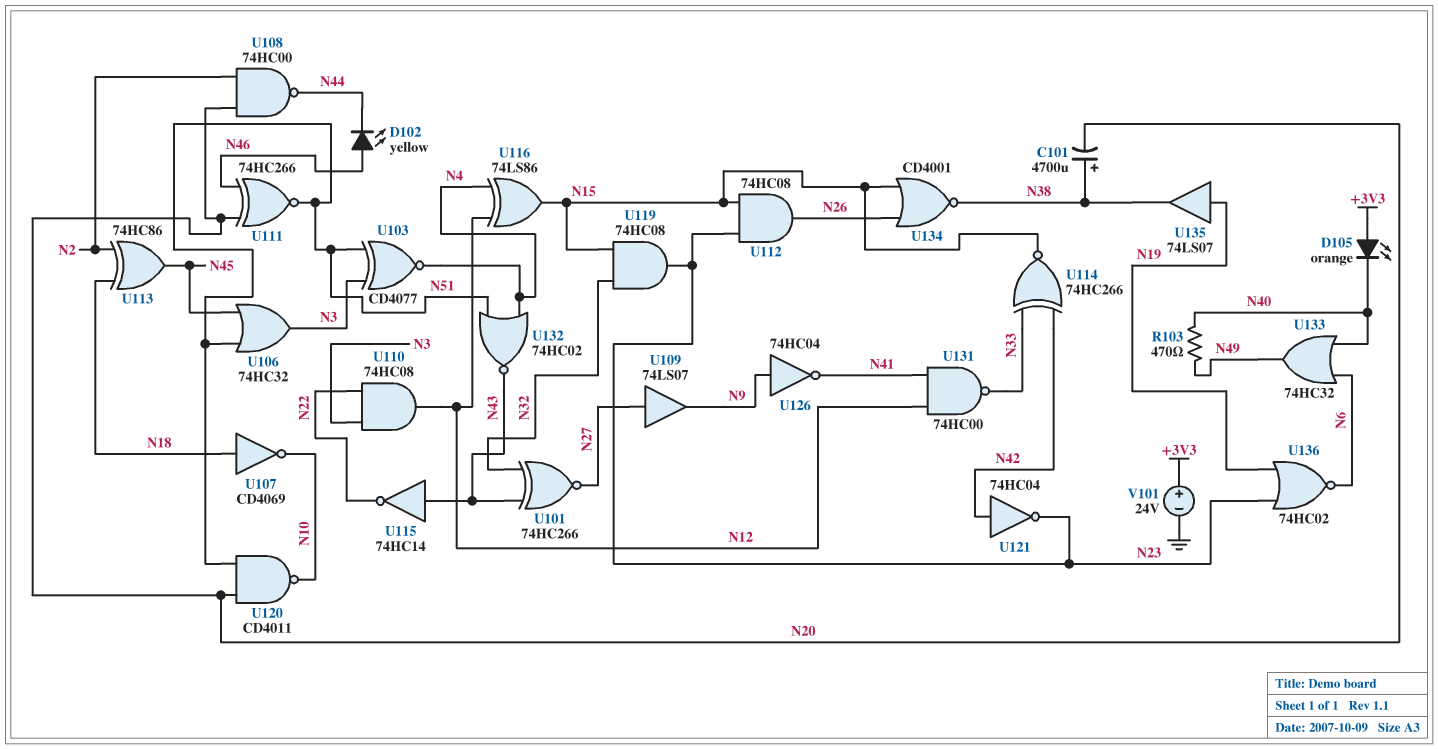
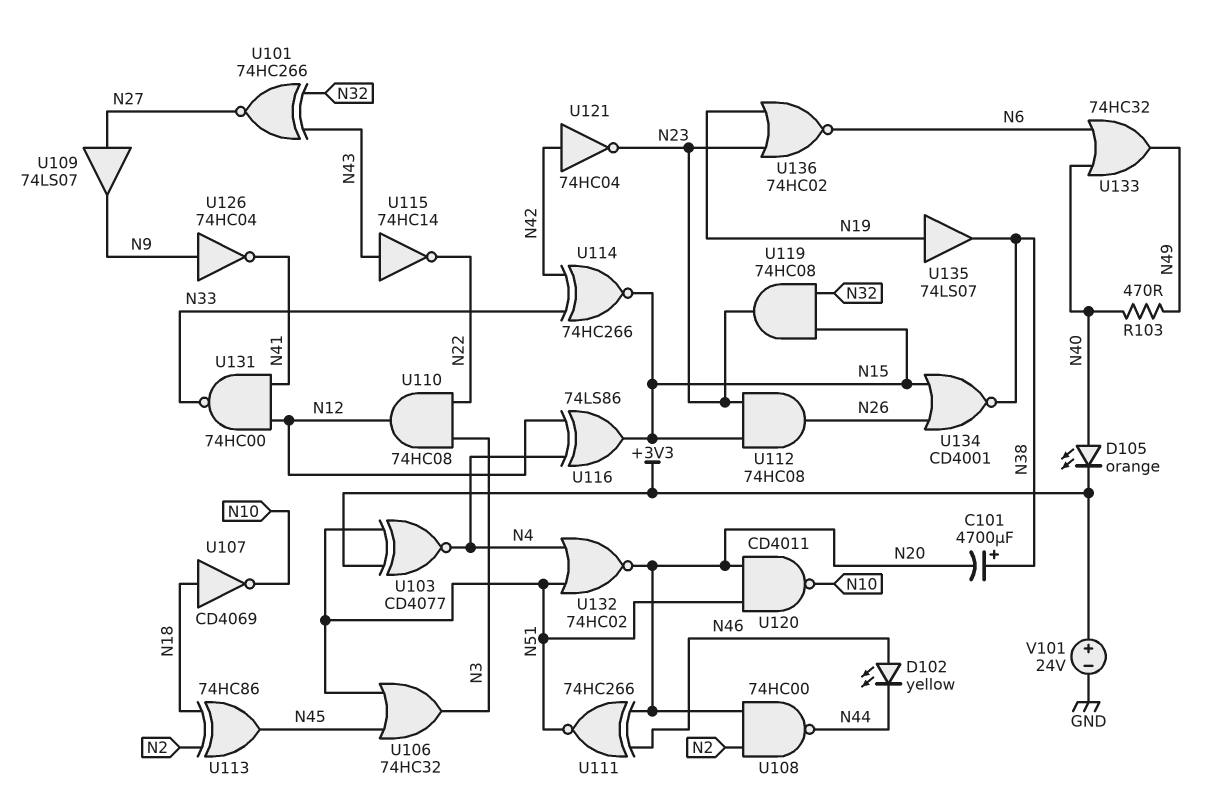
D105: LED orange (A +3V3, K N40) -> LED orange (A N40, K +3V3)
U103: XNOR CD4077 (in N3, in N51, out N4) -> XNOR CD4077 (in +3V3, in N51, out N4)
U132: NOR 74HC02 (in N4, in N51, out N43) -> NOR 74HC02 (in N4, in N51, out N20)

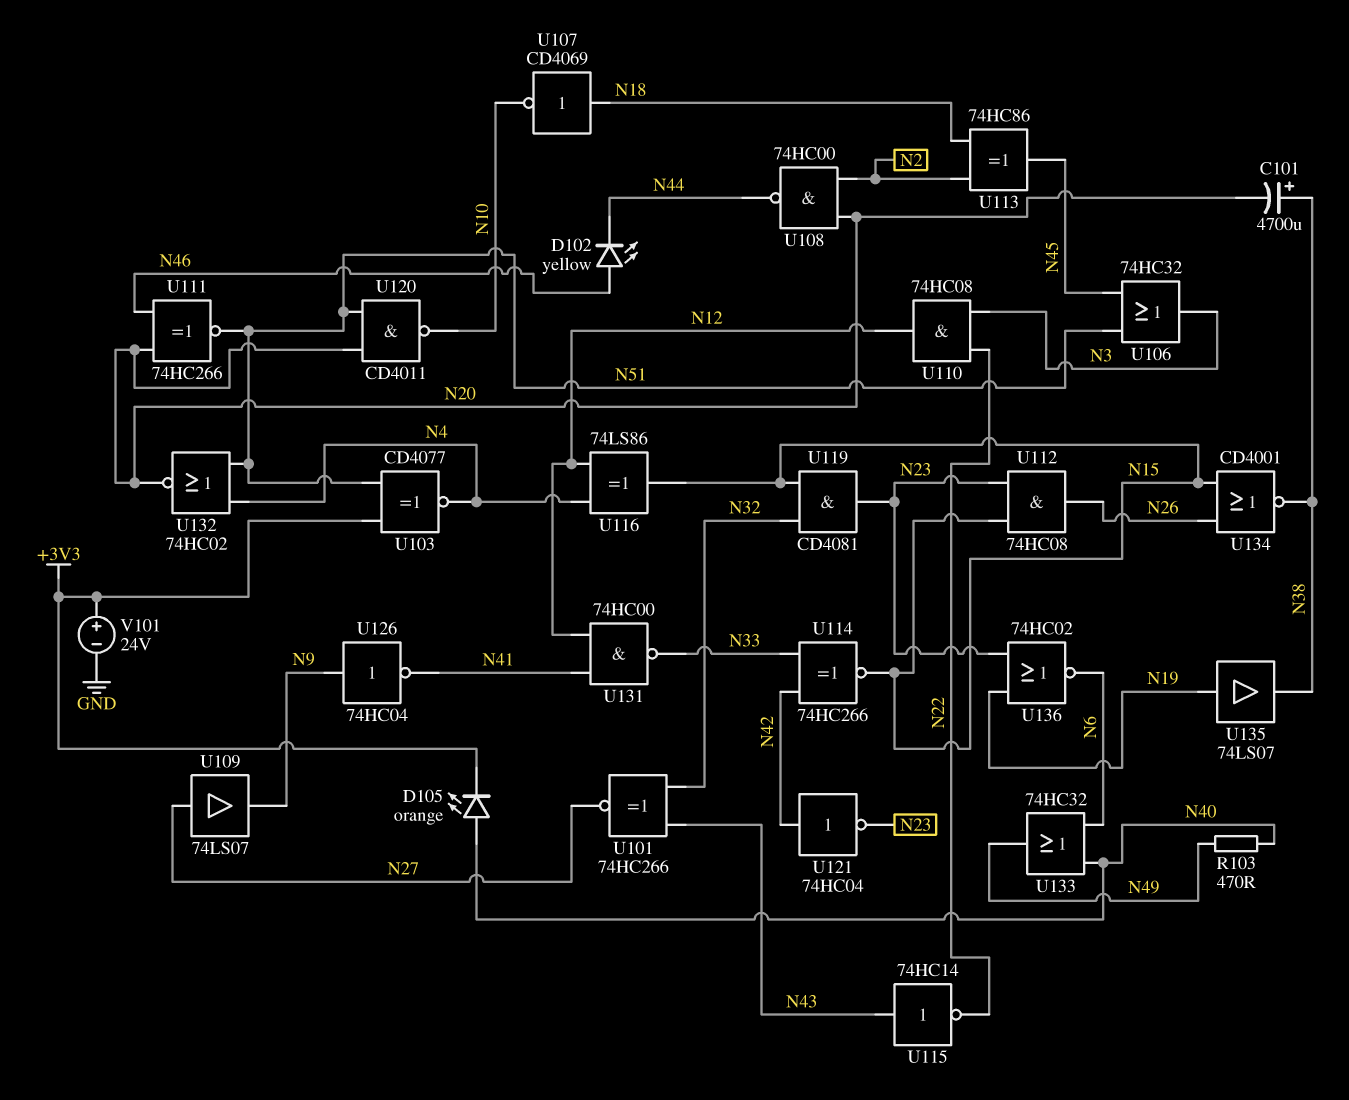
U119: AND 74HC08 (in N15, in N32, out N23) -> AND CD4081 (in N15, in N32, out N23)

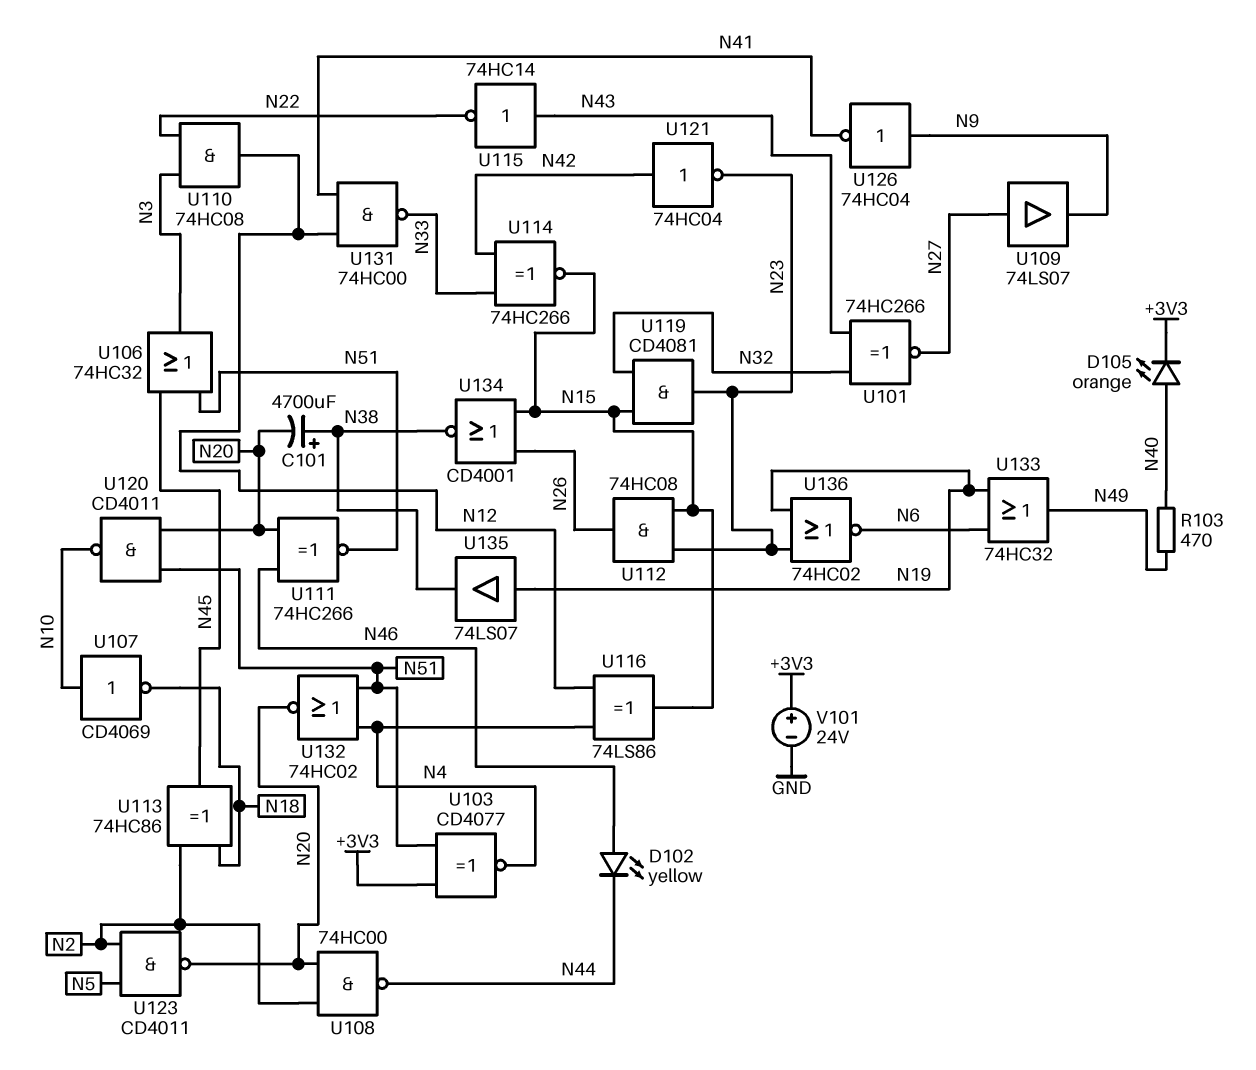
U107: NOT CD4069 (in N18, out N10) -> NOT CD4069 (in N10, out N18)
U123: none -> NAND CD4011 (in N2, in N5, out N20)
U133: OR 74HC32 (in N6, in N40, out N49) -> OR 74HC32 (in N6, in N19, out N49)

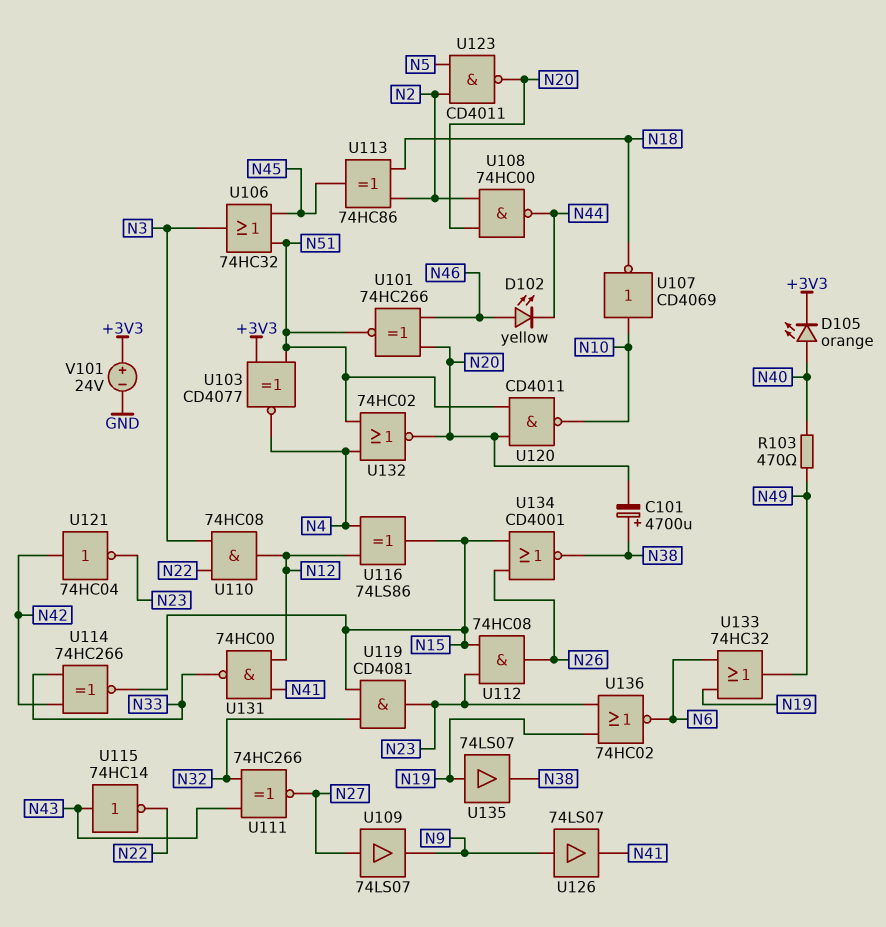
U101: XNOR 74HC266 (in N32, in N43, out N27) -> XNOR 74HC266 (in N20, in N46, out N51)
U111: XNOR 74HC266 (in N20, in N46, out N51) -> XNOR 74HC266 (in N32, in N43, out N27)
U126: NOT 74HC04 (in N9, out N41) -> buffer 74LS07 (in N9, out N41)

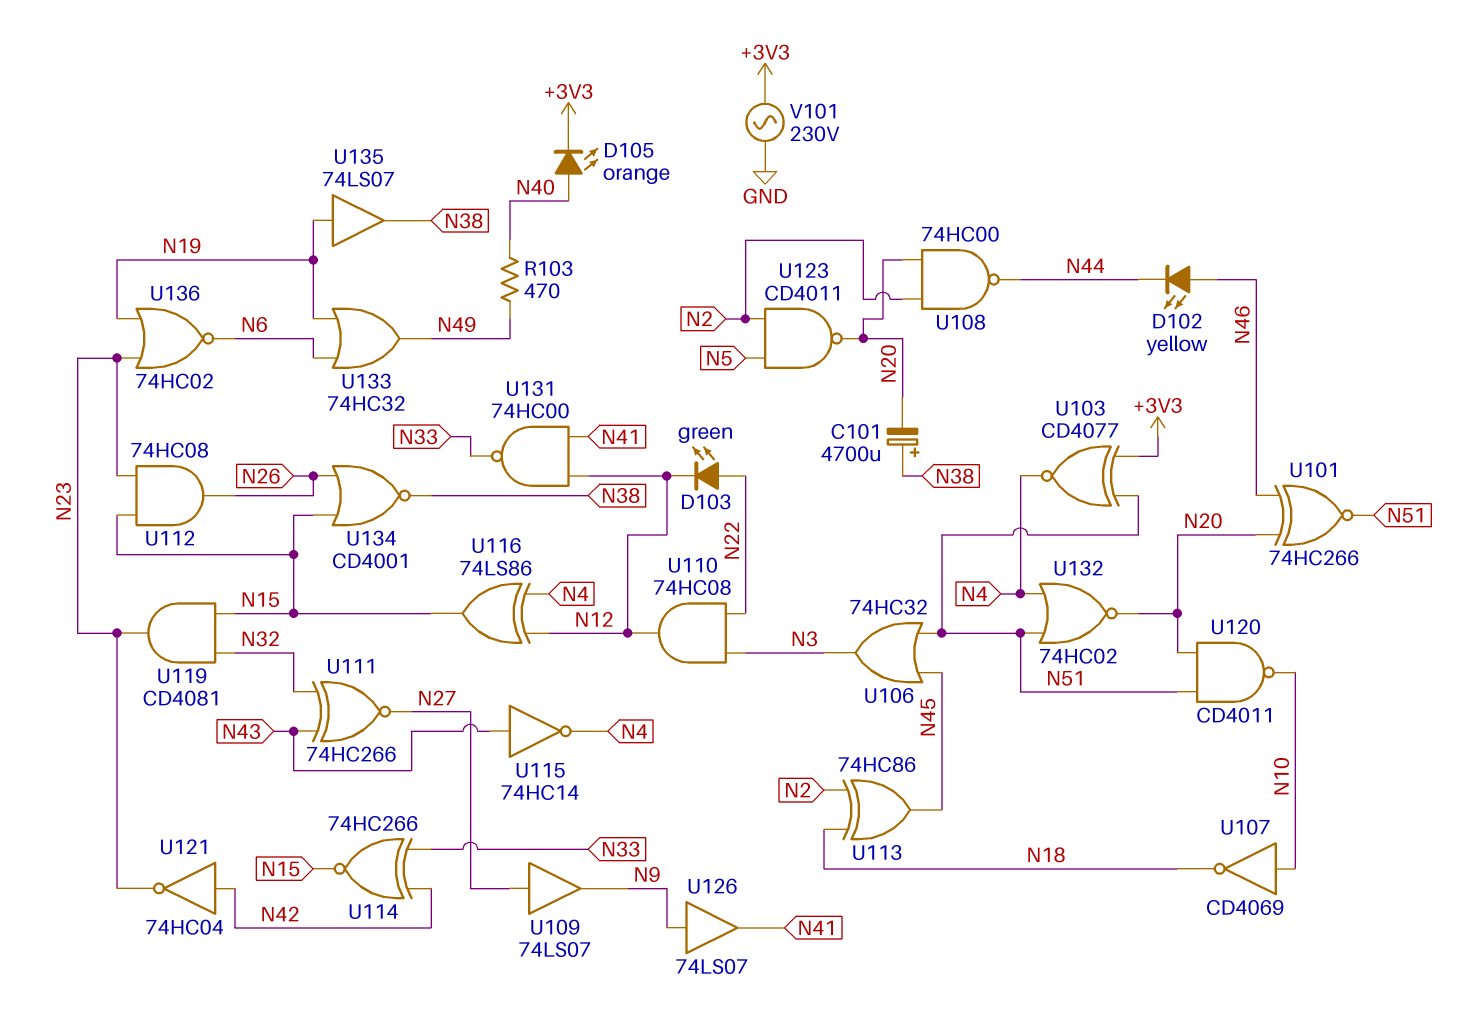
D103: none -> LED green (A N22, K N12)
U115: NOT 74HC14 (in N43, out N22) -> NOT 74HC14 (in N43, out N4)
V101: 24V (plus +3V3, minus GND) -> AC 230V (+3V3, GND)

